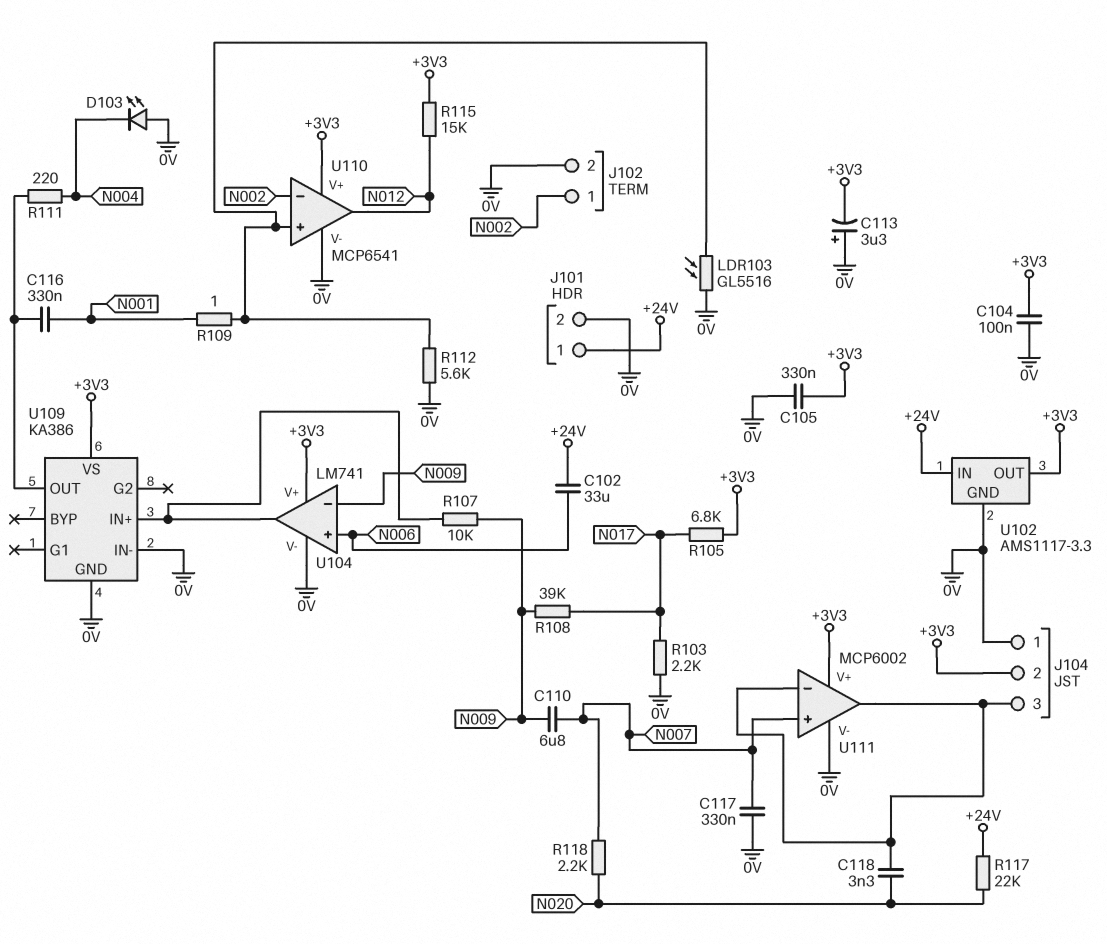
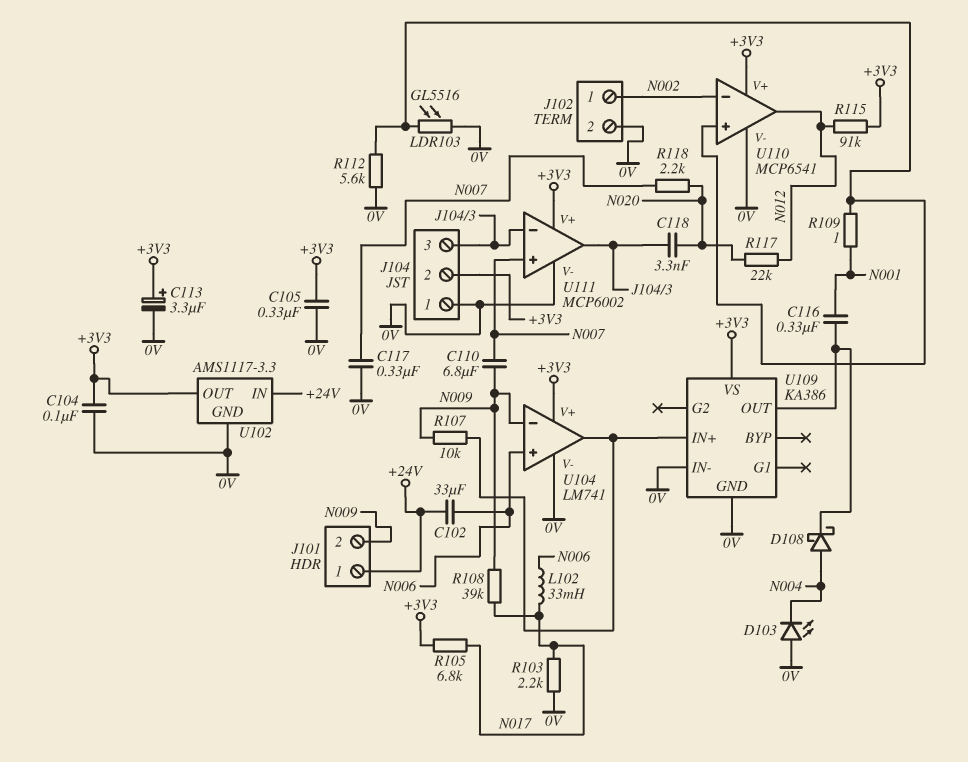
C113: 3.3uF (plus 0V, minus +3V3) -> 3.3uF (plus +3V3, minus 0V)
D108: none -> schottky (A N004, K U109/OUT)
J101 pin 2: 0V -> N009
L102: none -> 33mH (N006, N017)
R111: 220 (N004, U109/OUT) -> none
R115: 15k (+3V3, N012) -> 91k (+3V3, N012)
R117: 22k (+24V, N020) -> 22k (N012, N020)

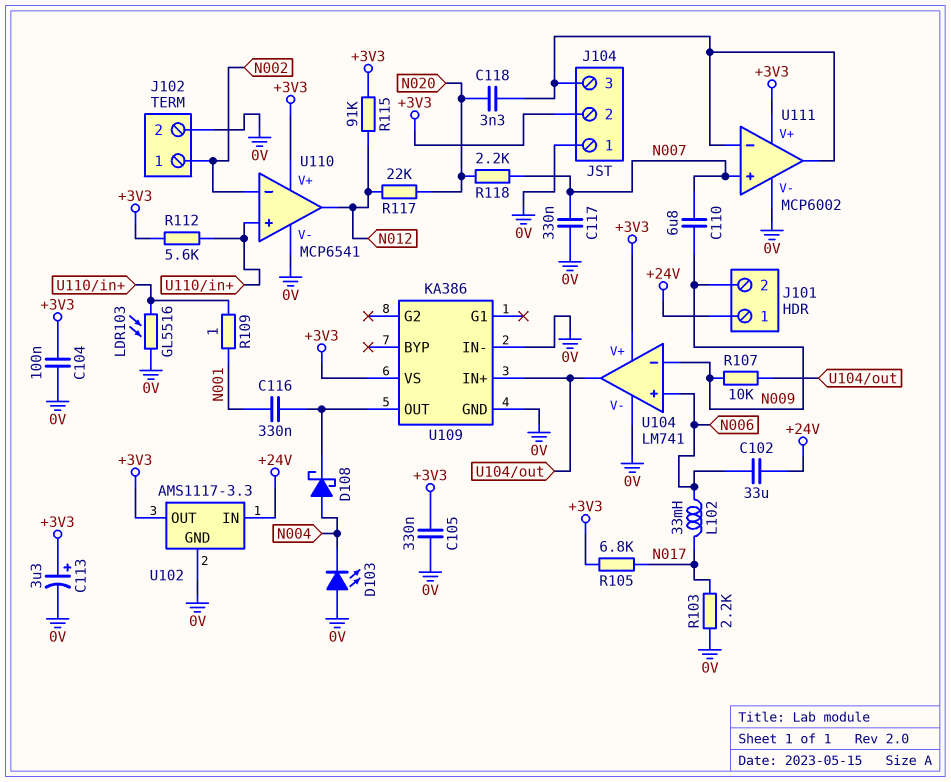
R108: 39k (N009, N017) -> none
R112: 5.6k (0V, U110/in+) -> 5.6k (+3V3, U110/in+)

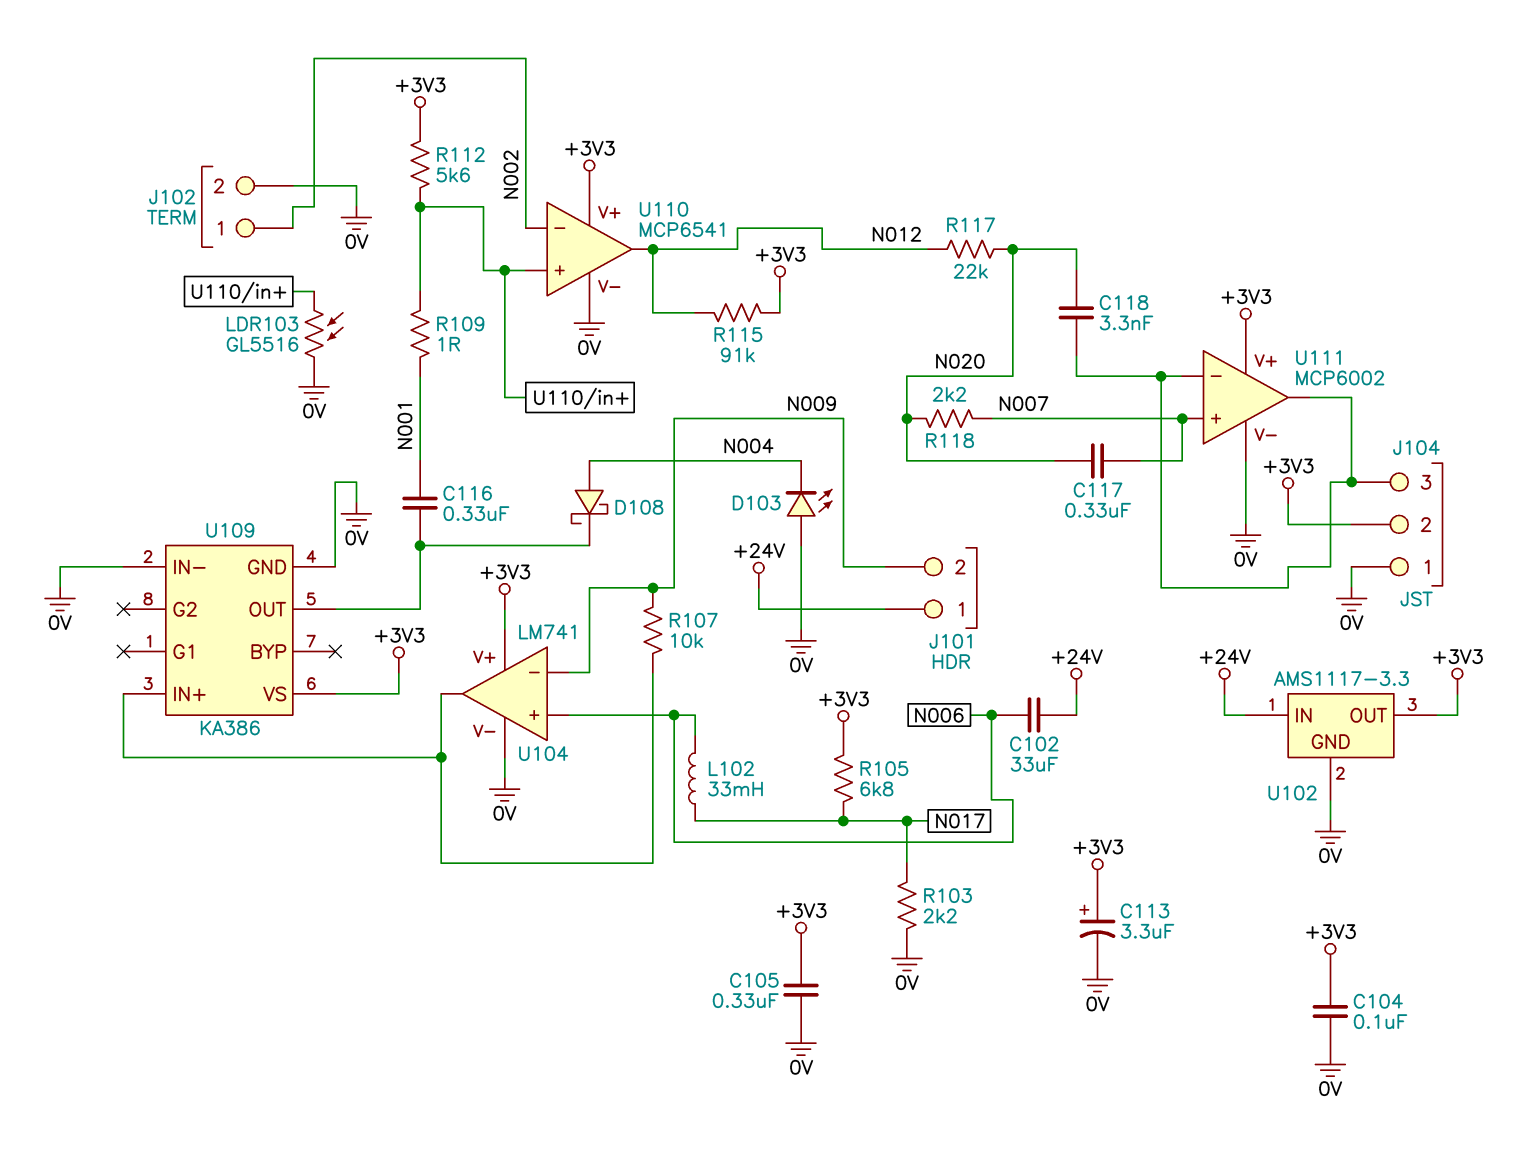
C110: 6.8uF (N007, N009) -> none
C117: 330nF (0V, N007) -> 330nF (N007, N020)

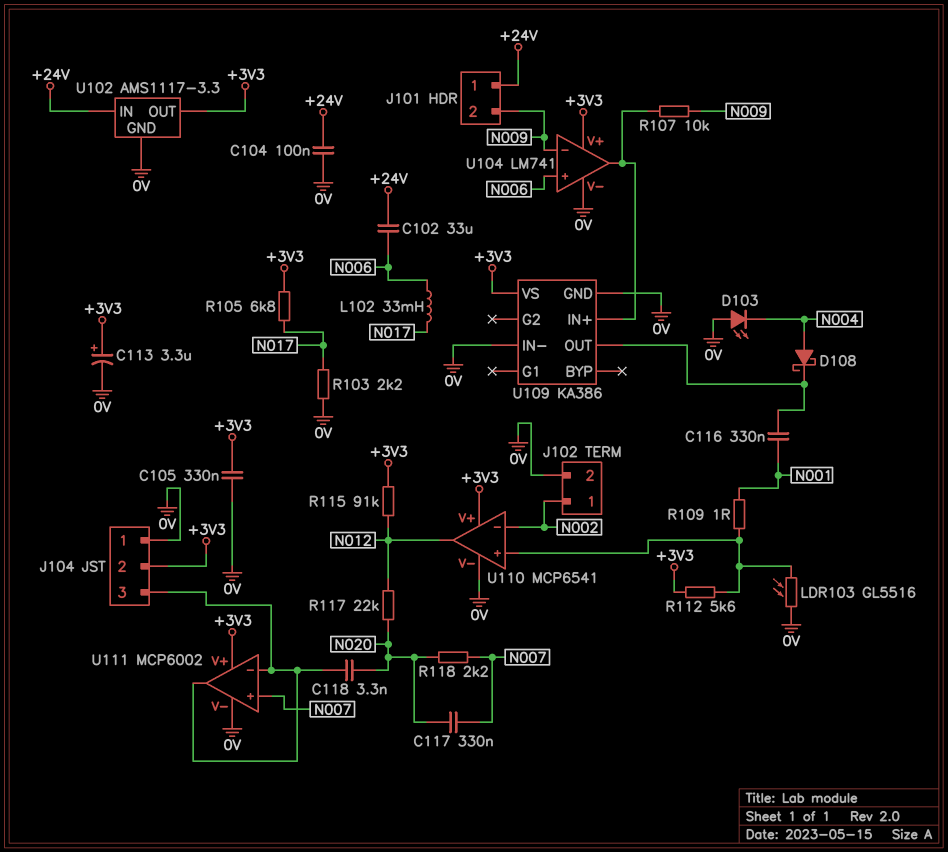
C104: 100nF (+3V3, 0V) -> 100nF (+24V, 0V)

